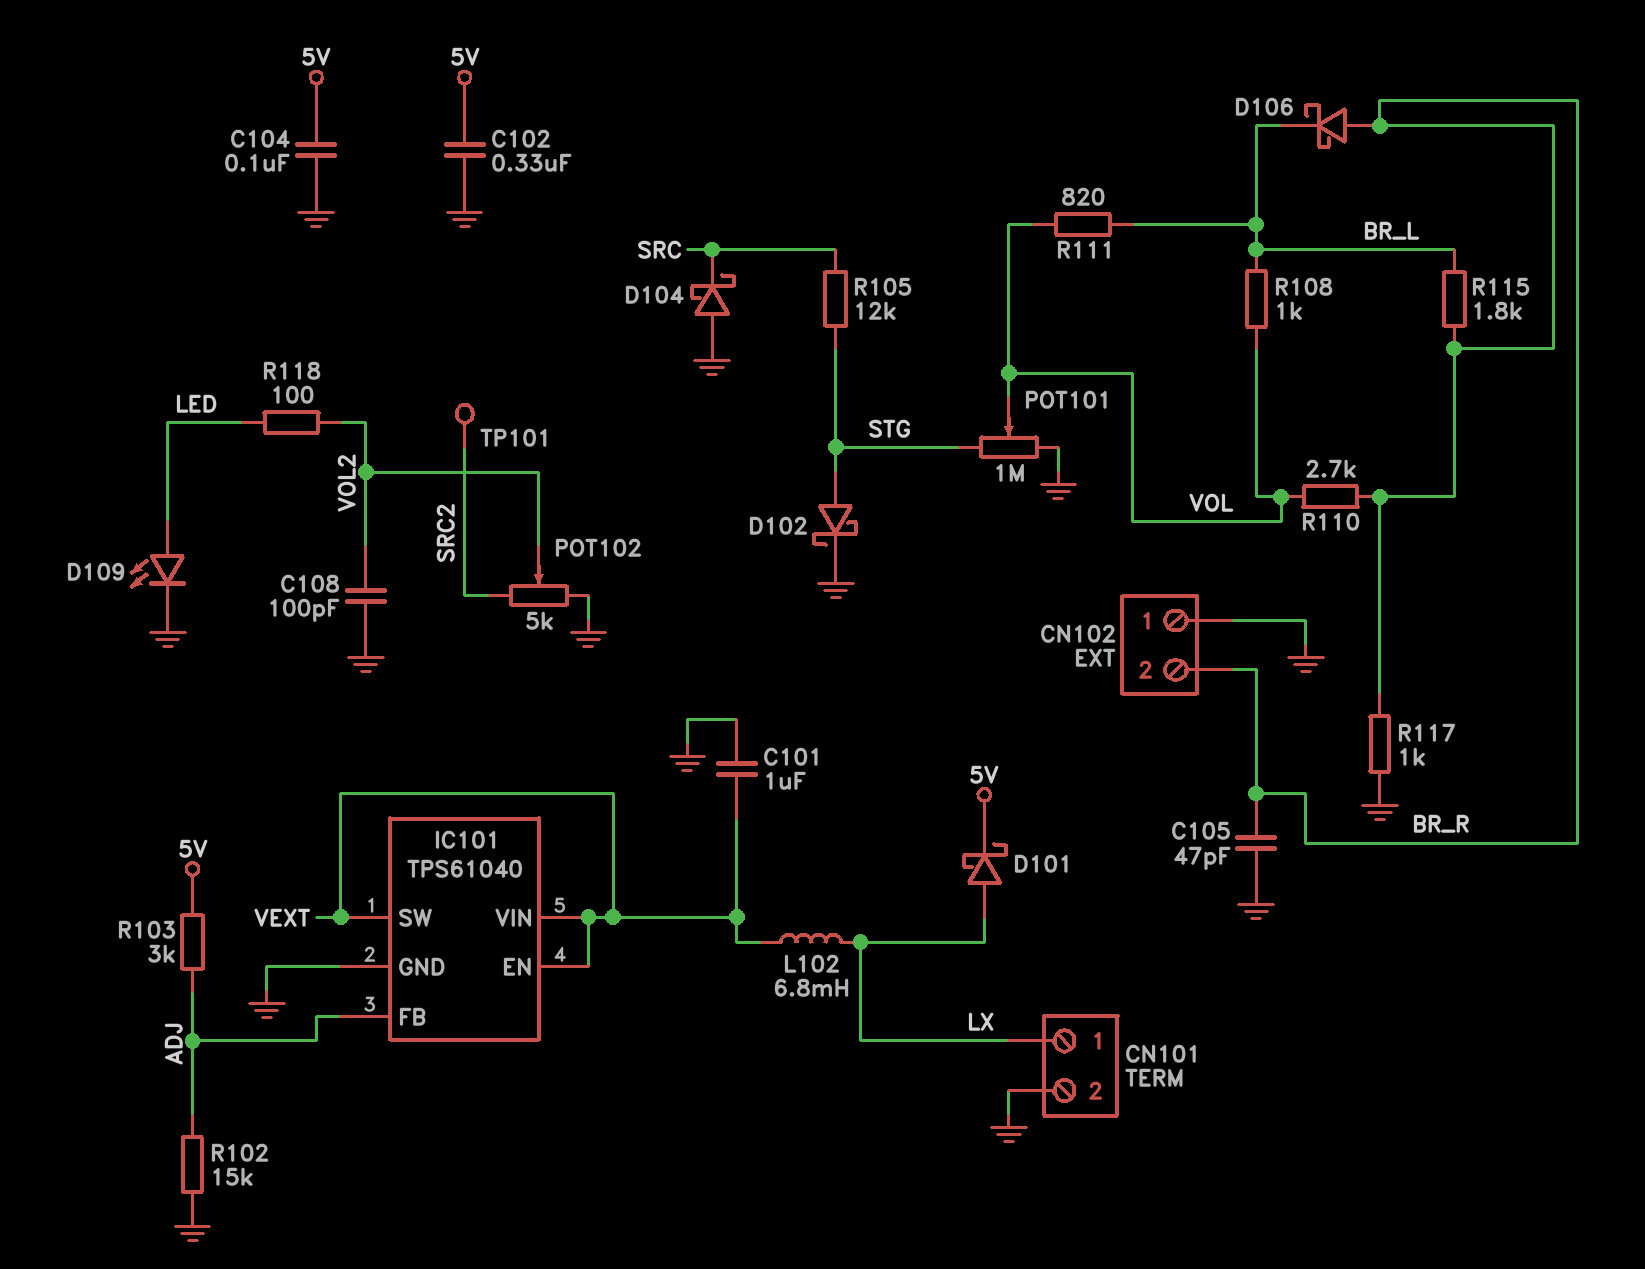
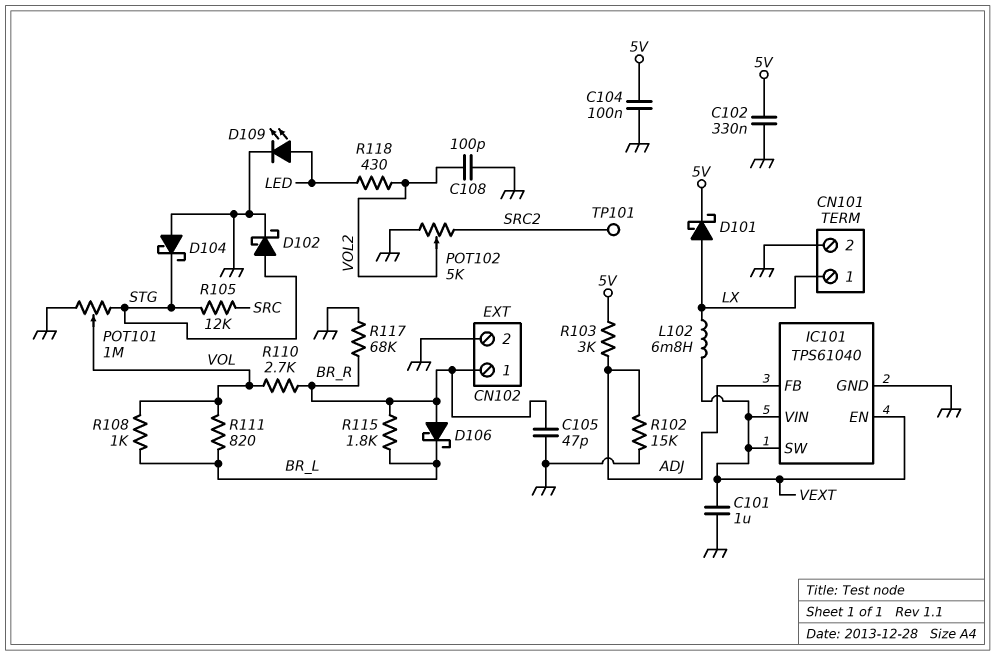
CN102 pin 1: GND -> BR_R
CN102 pin 2: BR_R -> GND
D104: schottky (A GND, K SRC) -> schottky (A GND, K STG)
R117: 1k (BR_R, GND) -> 68k (BR_R, GND)
R118: 100 (LED, VOL2) -> 430 (LED, VOL2)

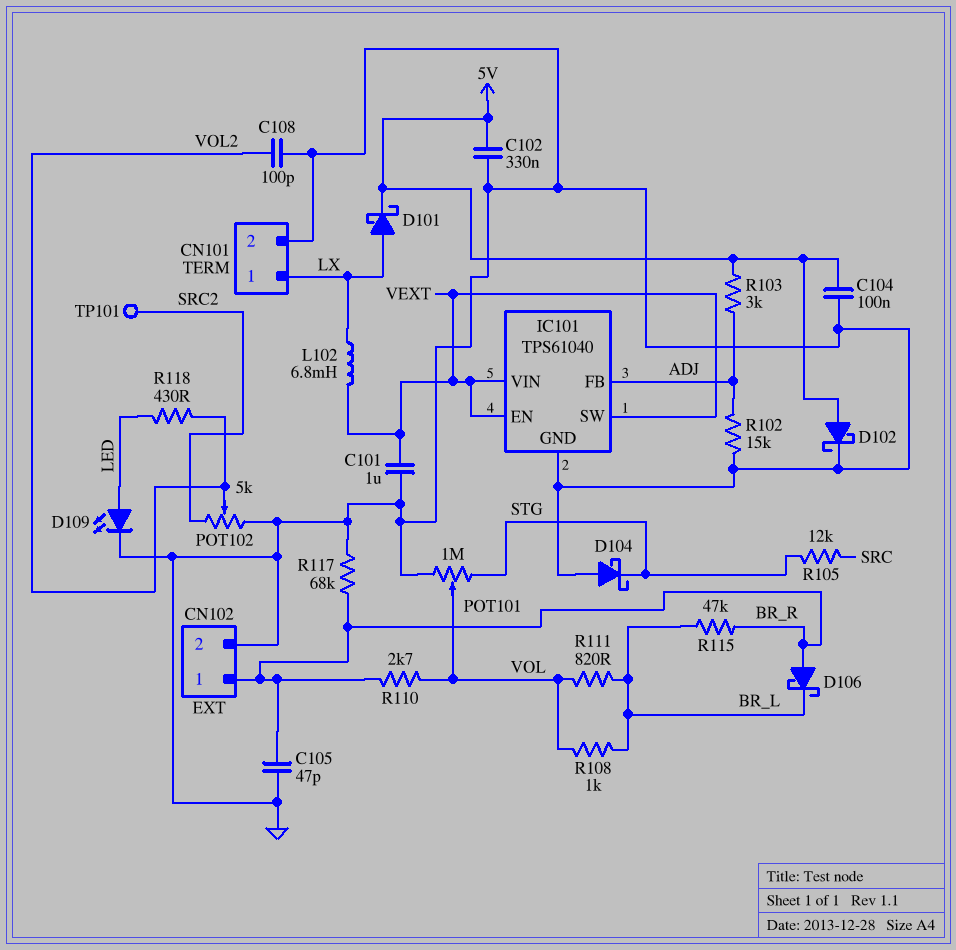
D102: schottky (A STG, K GND) -> schottky (A 5V, K GND)
R115: 1.8k (BR_L, BR_R) -> 47k (BR_L, BR_R)

